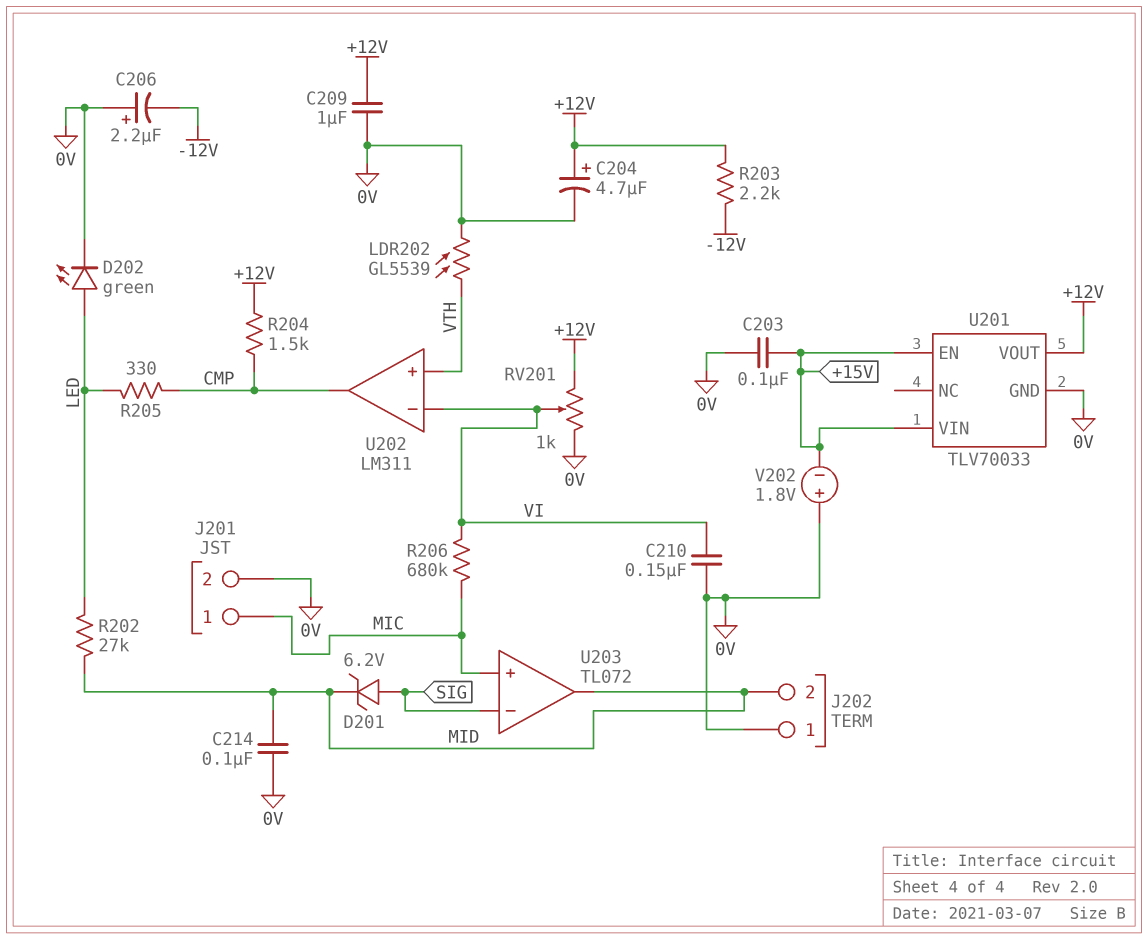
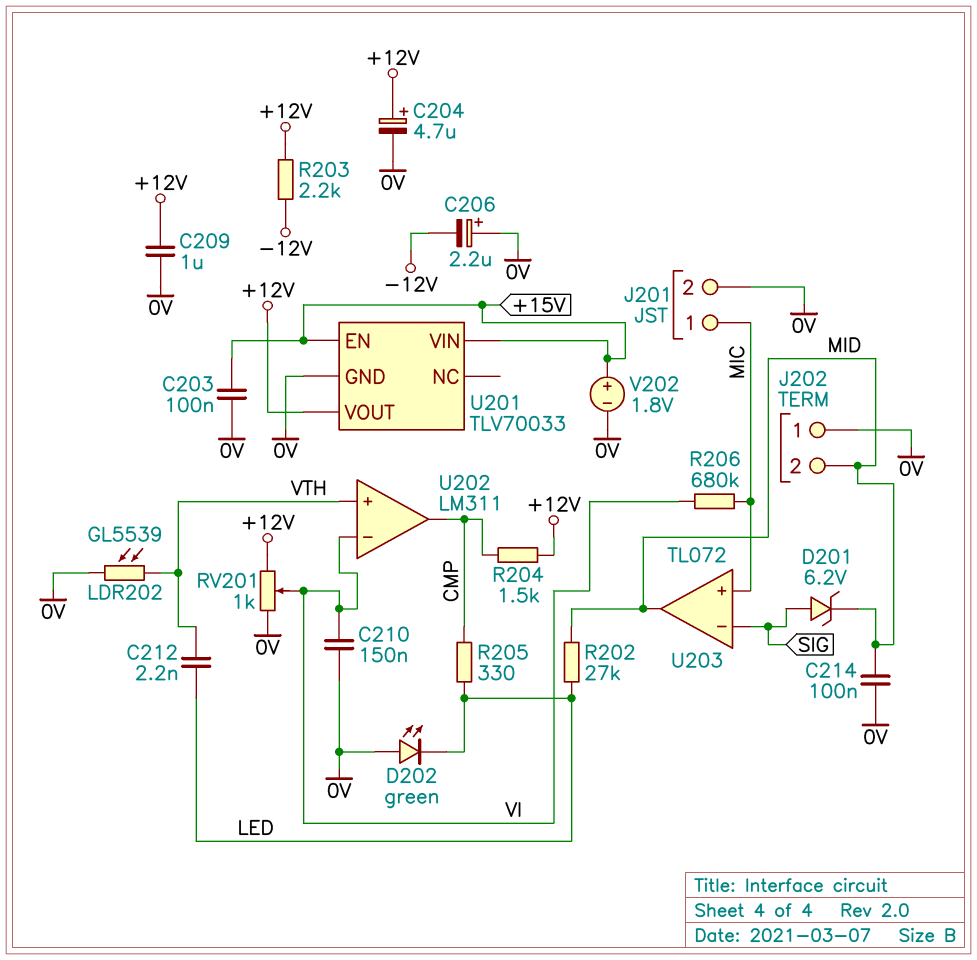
C212: none -> 2.2nF (LED, VTH)
D202: LED green (A LED, K 0V) -> LED green (A 0V, K LED)
V202: 1.8V (plus 0V, minus +15V) -> 1.8V (plus +15V, minus 0V)

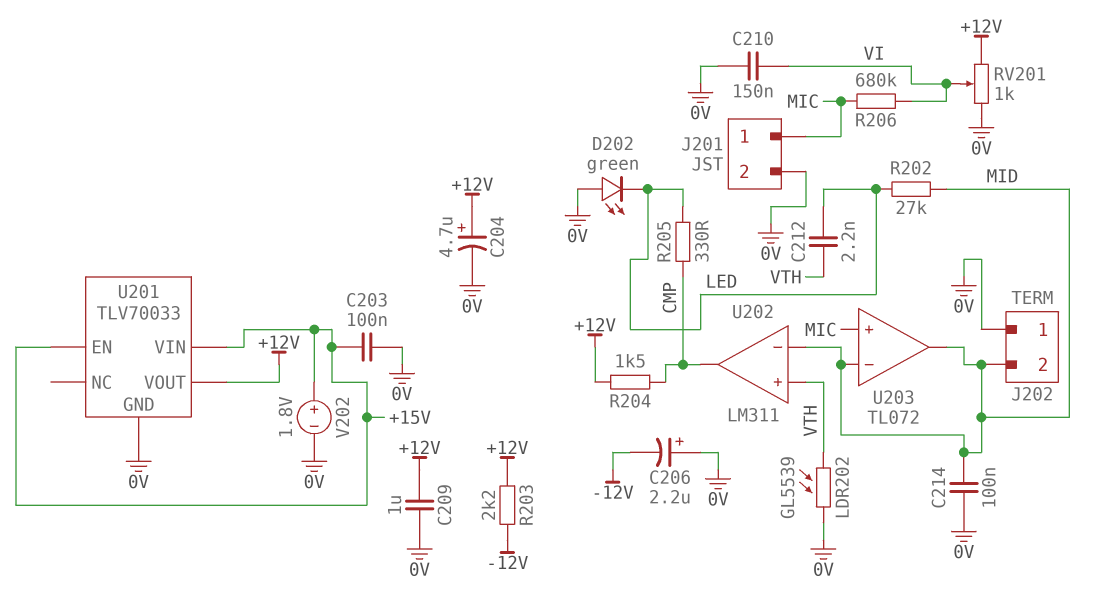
D201: zener 6.2V (A SIG, K MID) -> none
U202 pin in-: VI -> MID
U203 pin in-: SIG -> MID

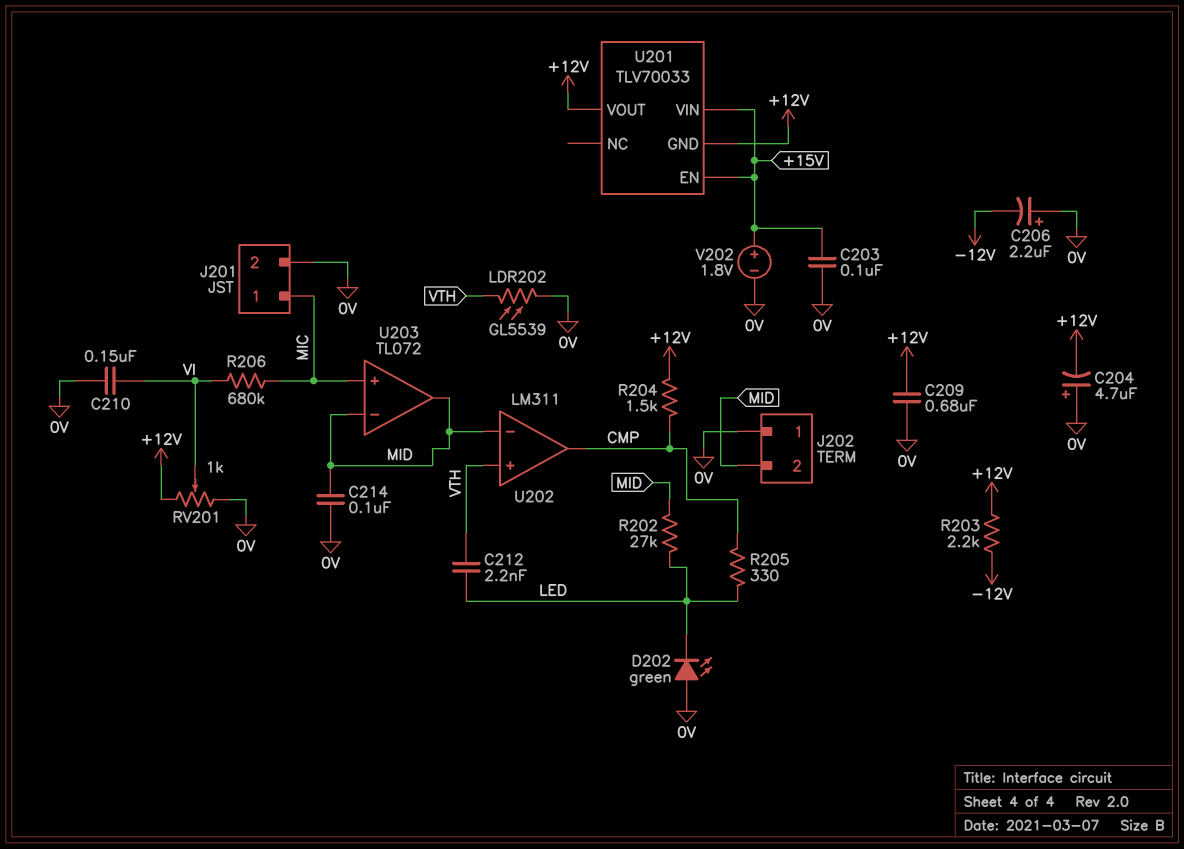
C204: 4.7uF (plus +12V, minus 0V) -> 4.7uF (plus 0V, minus +12V)
C209: 1uF (+12V, 0V) -> 680nF (+12V, 0V)
U201 pin GND: 0V -> +12V

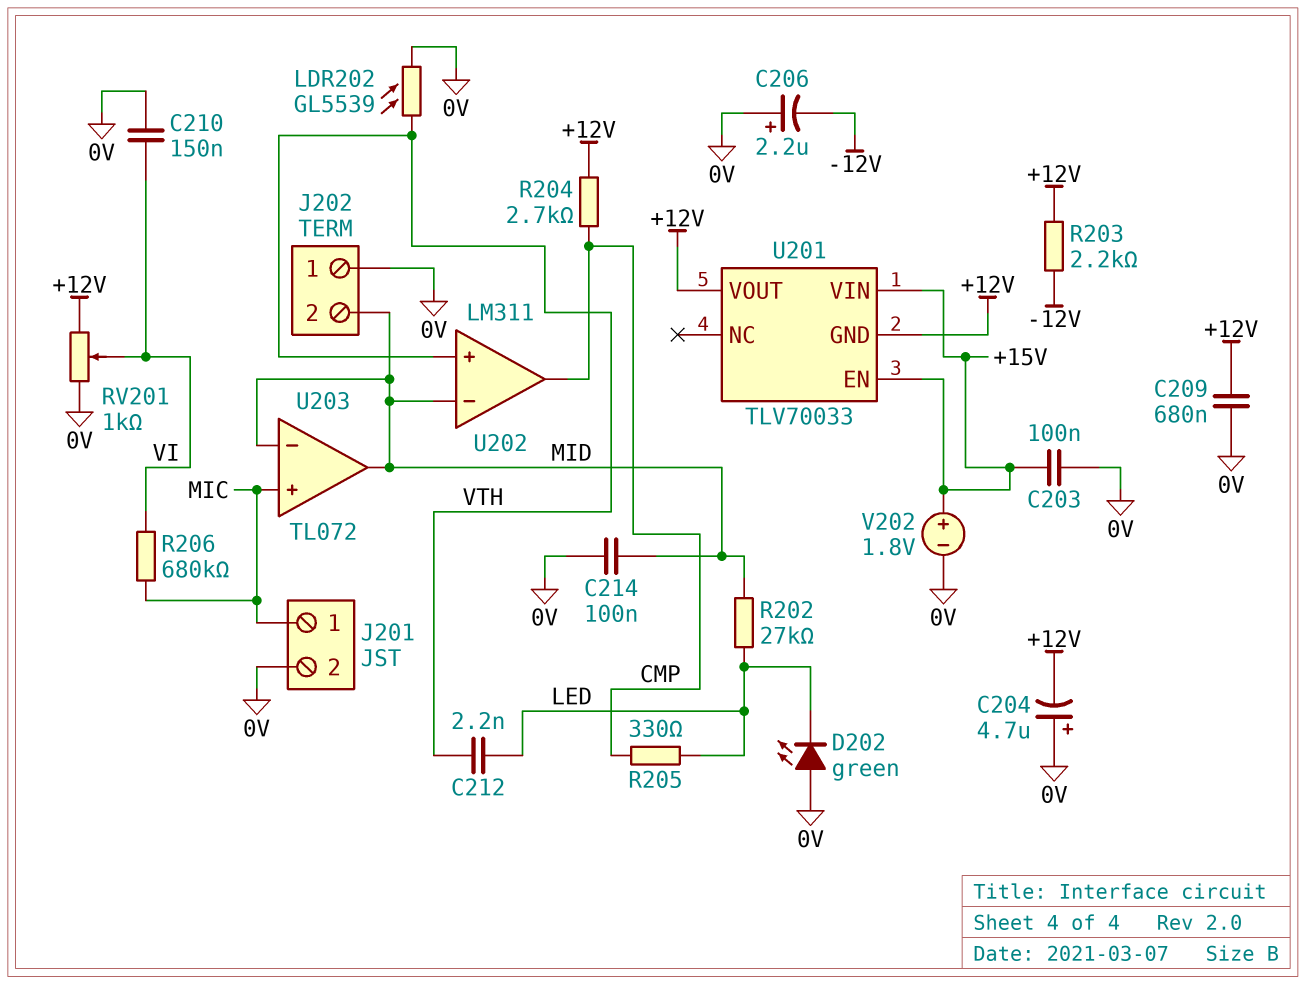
R204: 1.5k (+12V, CMP) -> 2.7k (+12V, CMP)

